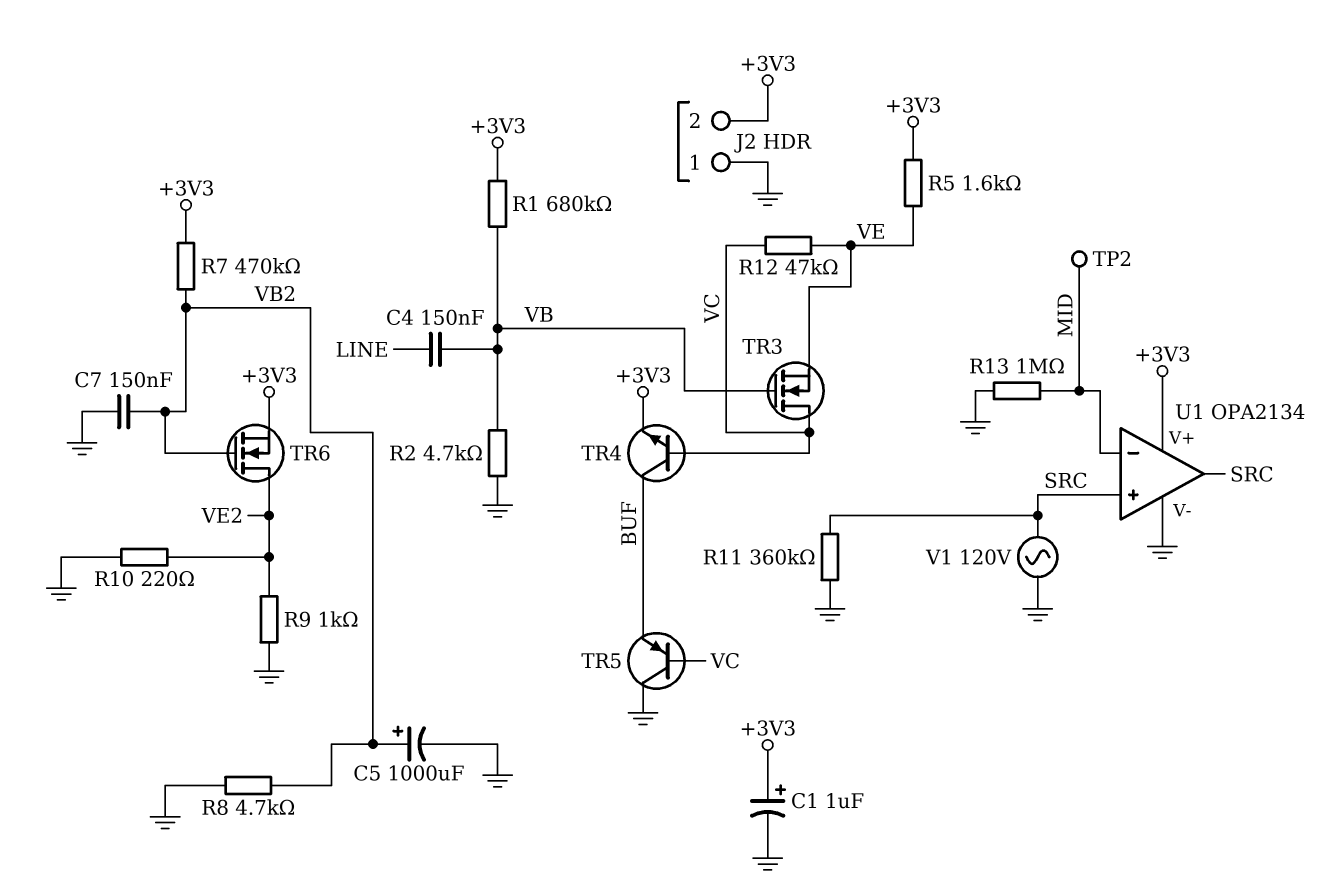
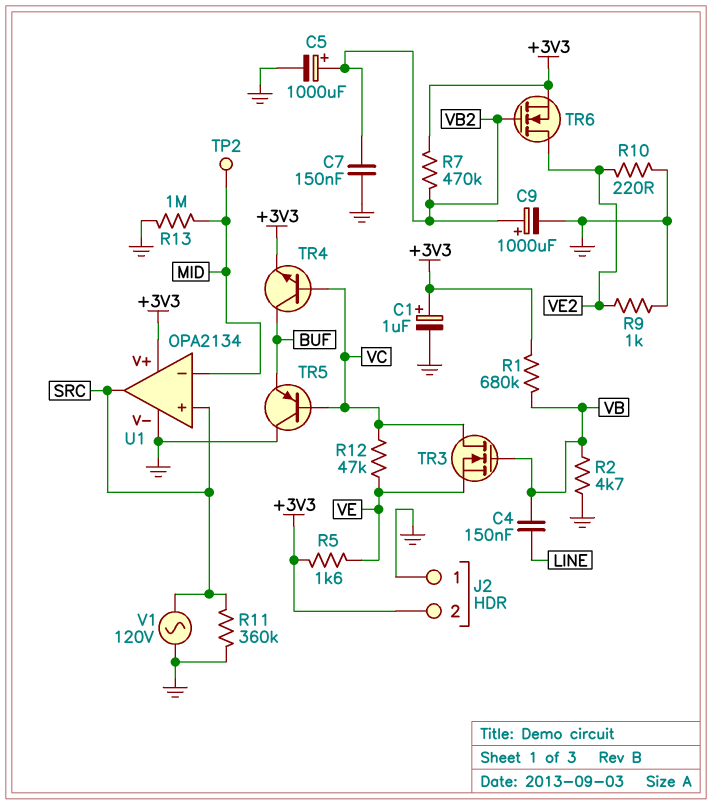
C9: none -> 1000uF (plus VB2, minus GND)
R8: 4.7k (GND, VB2) -> none

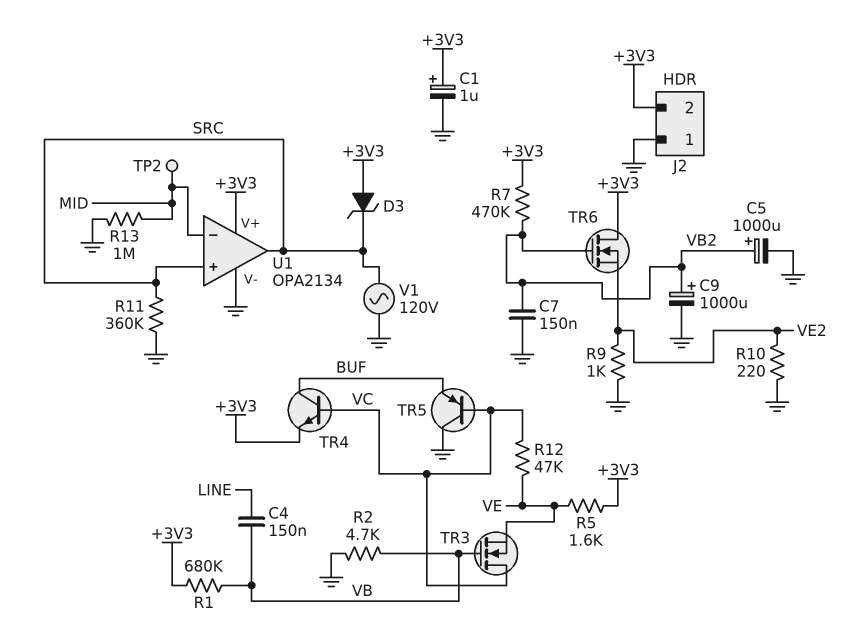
D3: none -> zener (A +3V3, K SRC)
TR6: NMOS (G VB2, D VE2, S +3V3) -> NMOS (G VB2, D +3V3, S VE2)

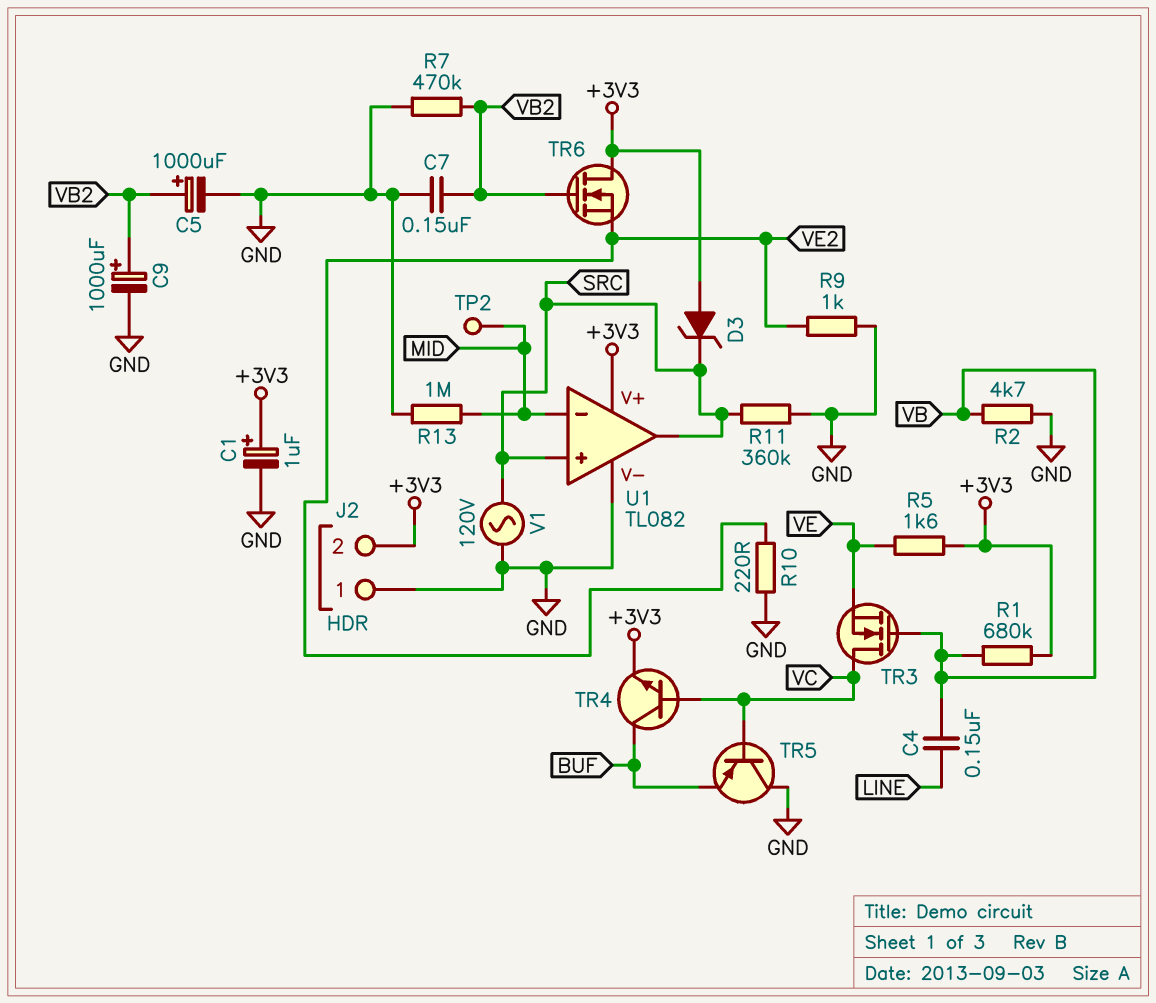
R7: 470k (+3V3, VB2) -> 470k (GND, VB2)
R12: 47k (VC, VE) -> none
U1: OPA2134 -> TL082

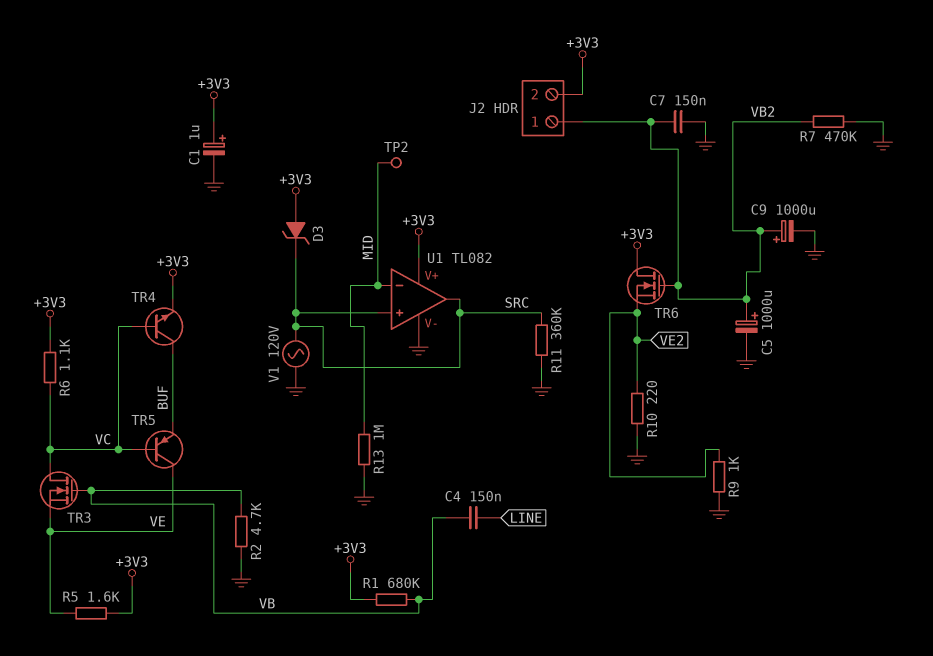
J2 pin 1: GND -> VB2
R6: none -> 1.1k (+3V3, VC)
TR5: PNP (B VC, C GND, E BUF) -> PNP (B VC, C VE, E BUF)

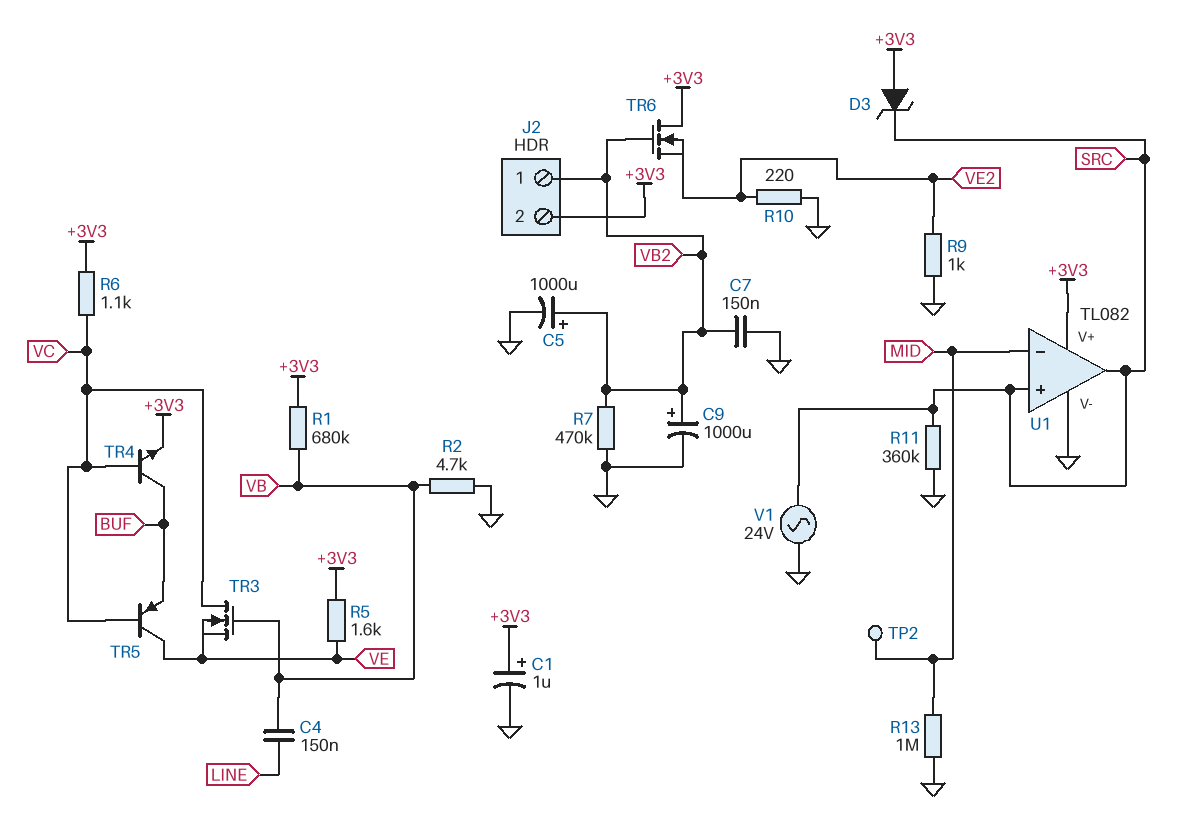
V1: AC 120V (GND, SRC) -> AC 24V (GND, SRC)

